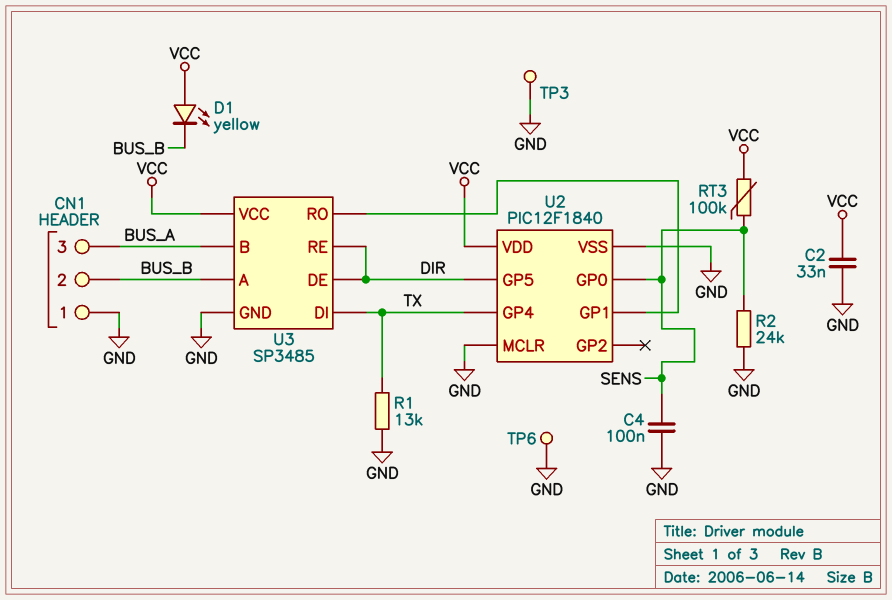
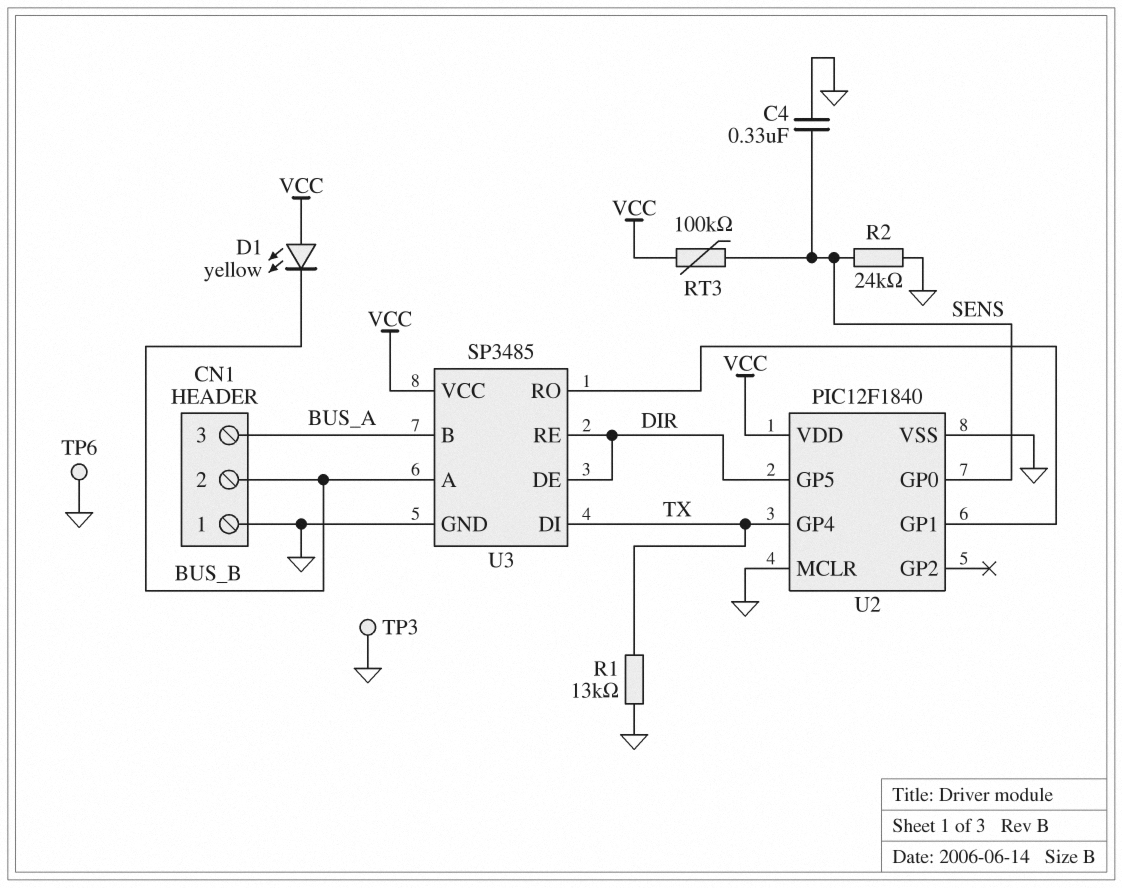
C2: 33nF (GND, VCC) -> none
C4: 100nF (GND, SENS) -> 330nF (GND, SENS)

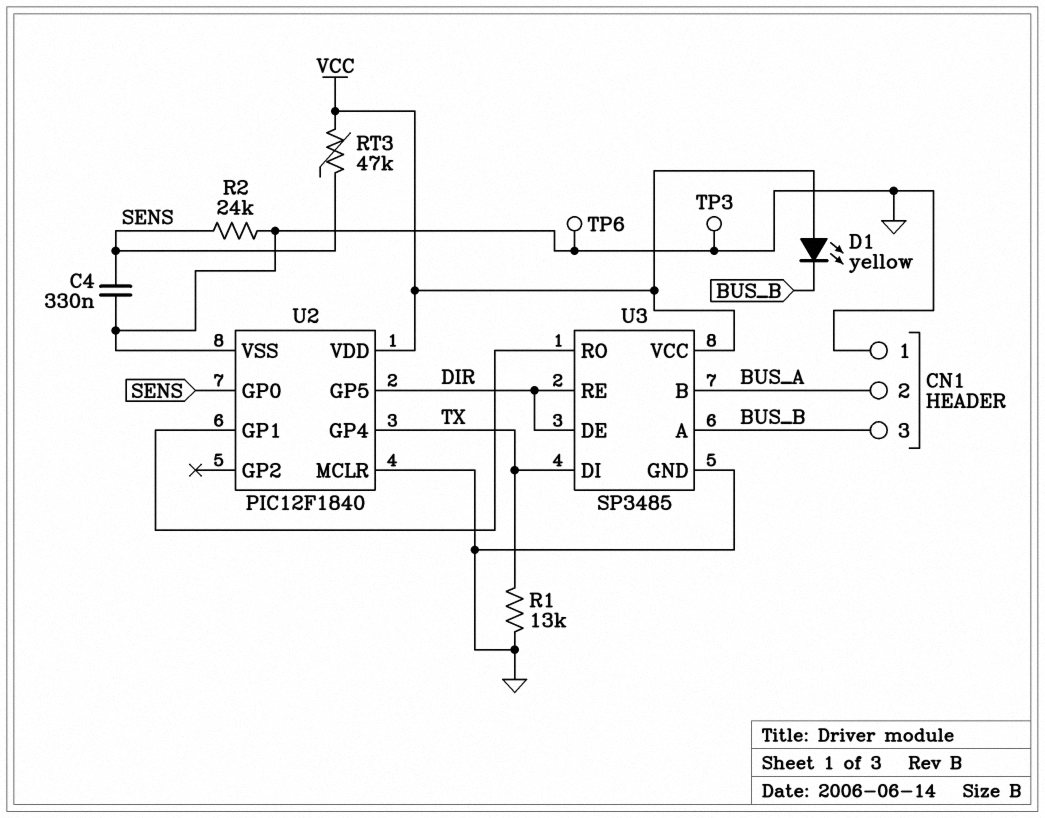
CN1 pin 2: BUS_B -> BUS_A
CN1 pin 3: BUS_A -> BUS_B
RT3: 100k (SENS, VCC) -> 47k (SENS, VCC)

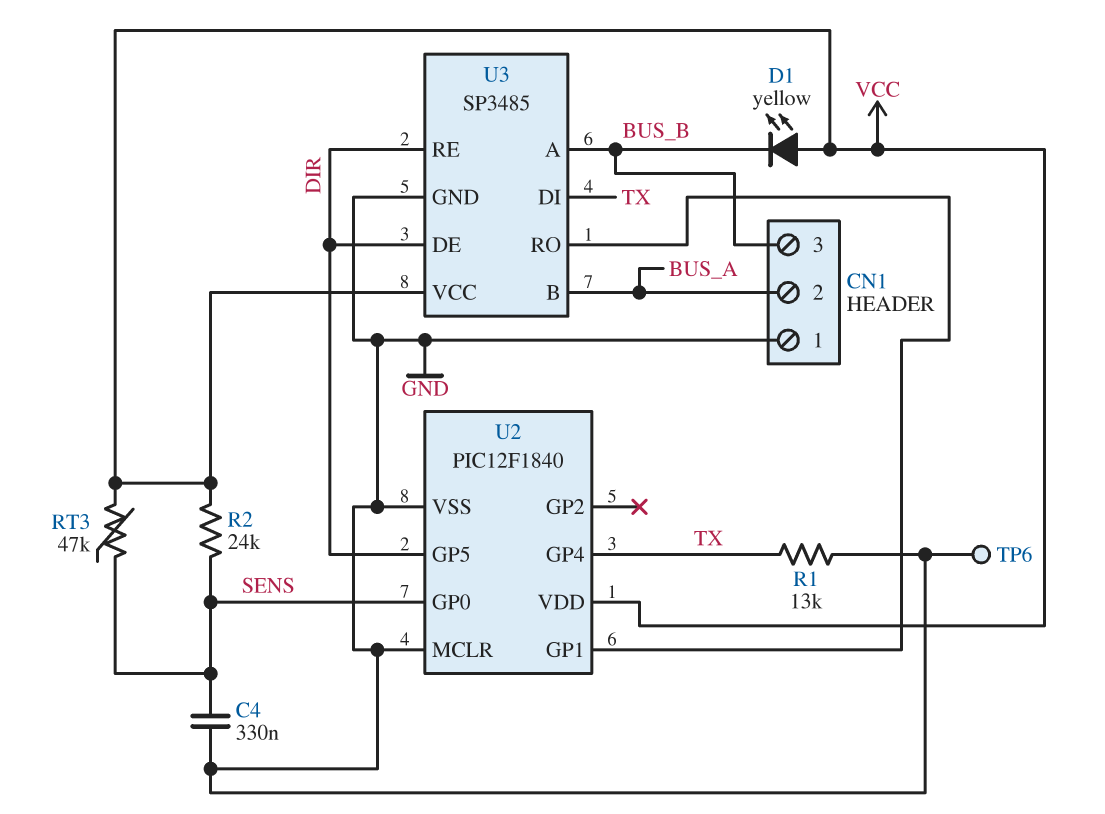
R2: 24k (GND, SENS) -> 24k (SENS, VCC)
TP3: test point (GND) -> none

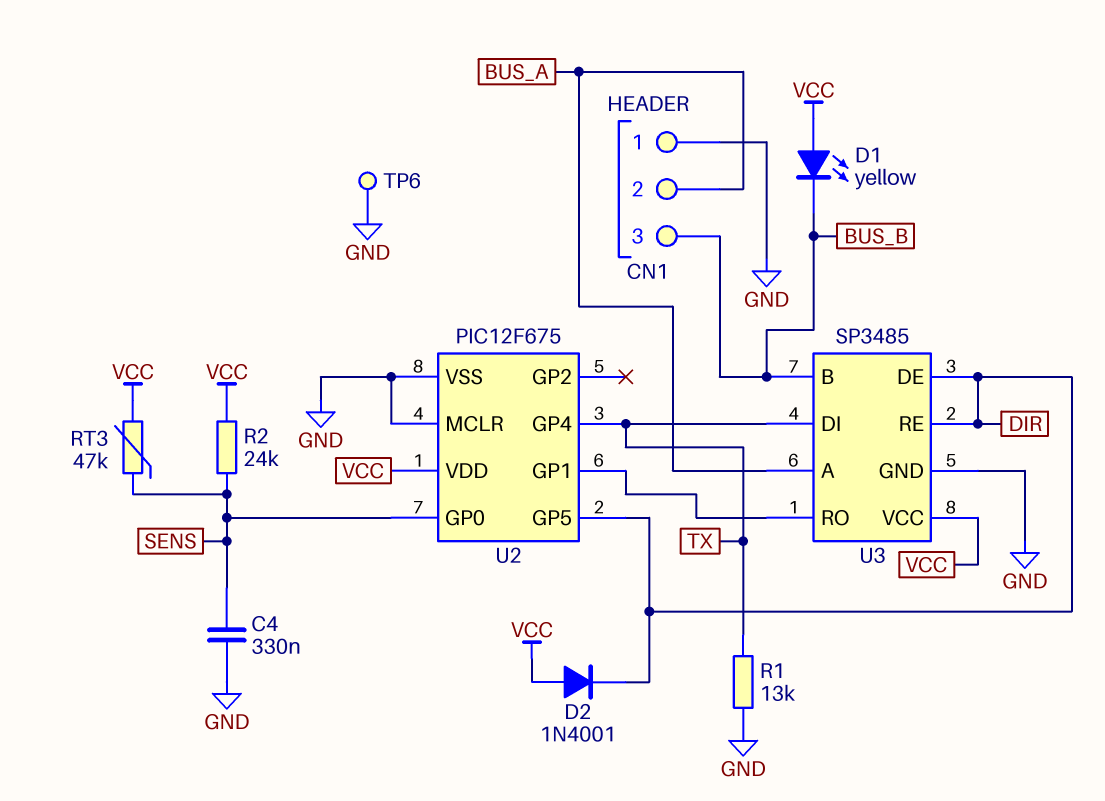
D2: none -> diode 1N4001 (A VCC, K DIR)
U2: PIC12F1840 -> PIC12F675
U3 pin A: BUS_B -> BUS_A
U3 pin B: BUS_A -> BUS_B

